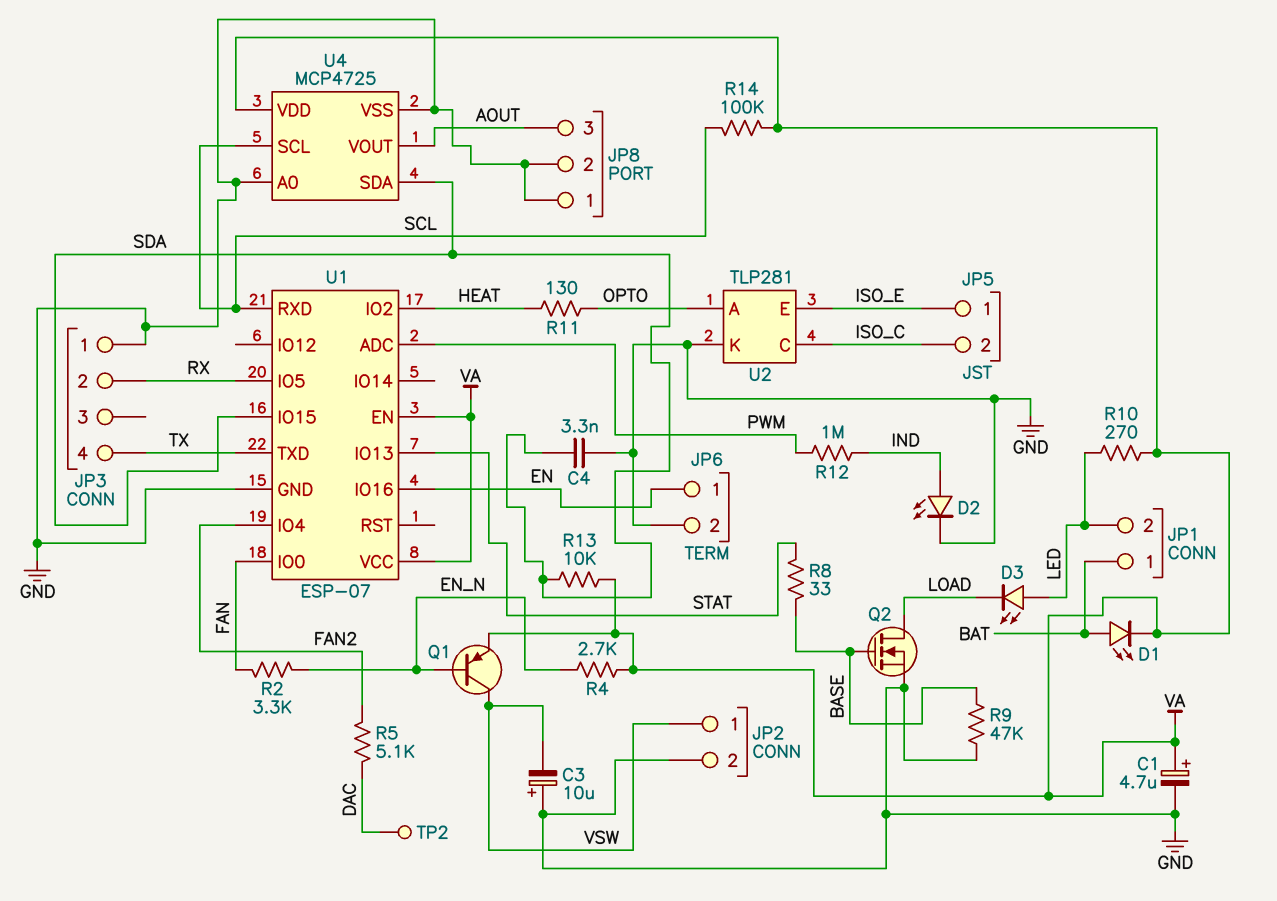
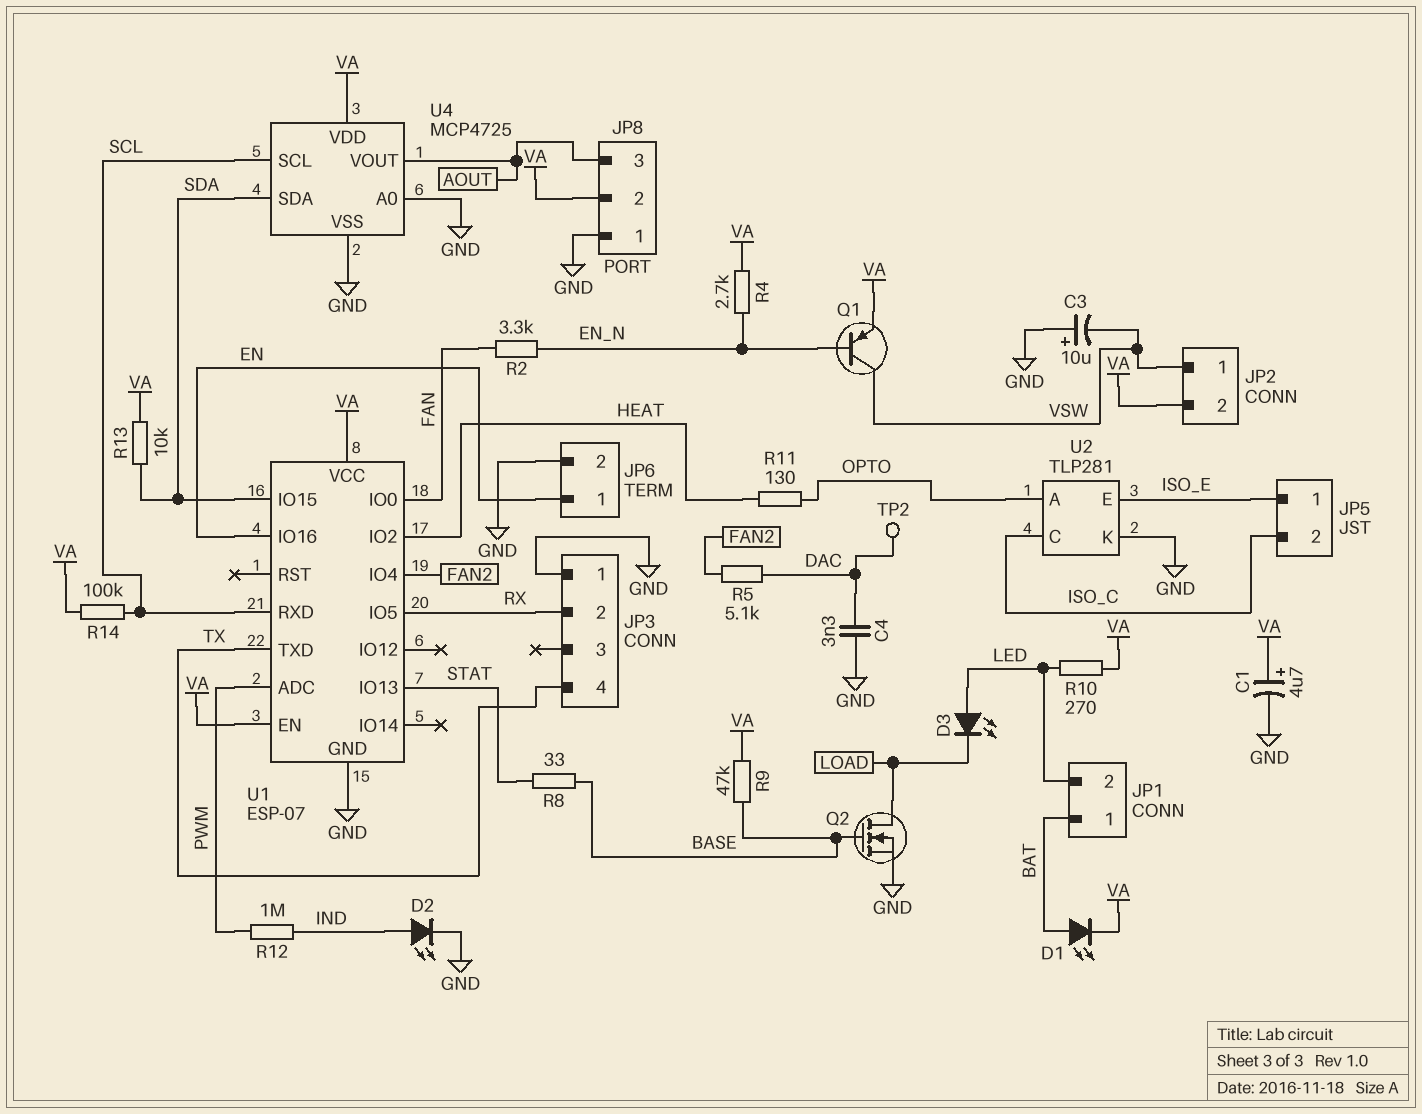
C4: 3.3nF (GND, SDA) -> 3.3nF (DAC, GND)
JP2 pin 2: GND -> VA
JP8 pin 2: GND -> VA
R9: 47k (BASE, GND) -> 47k (BASE, VA)

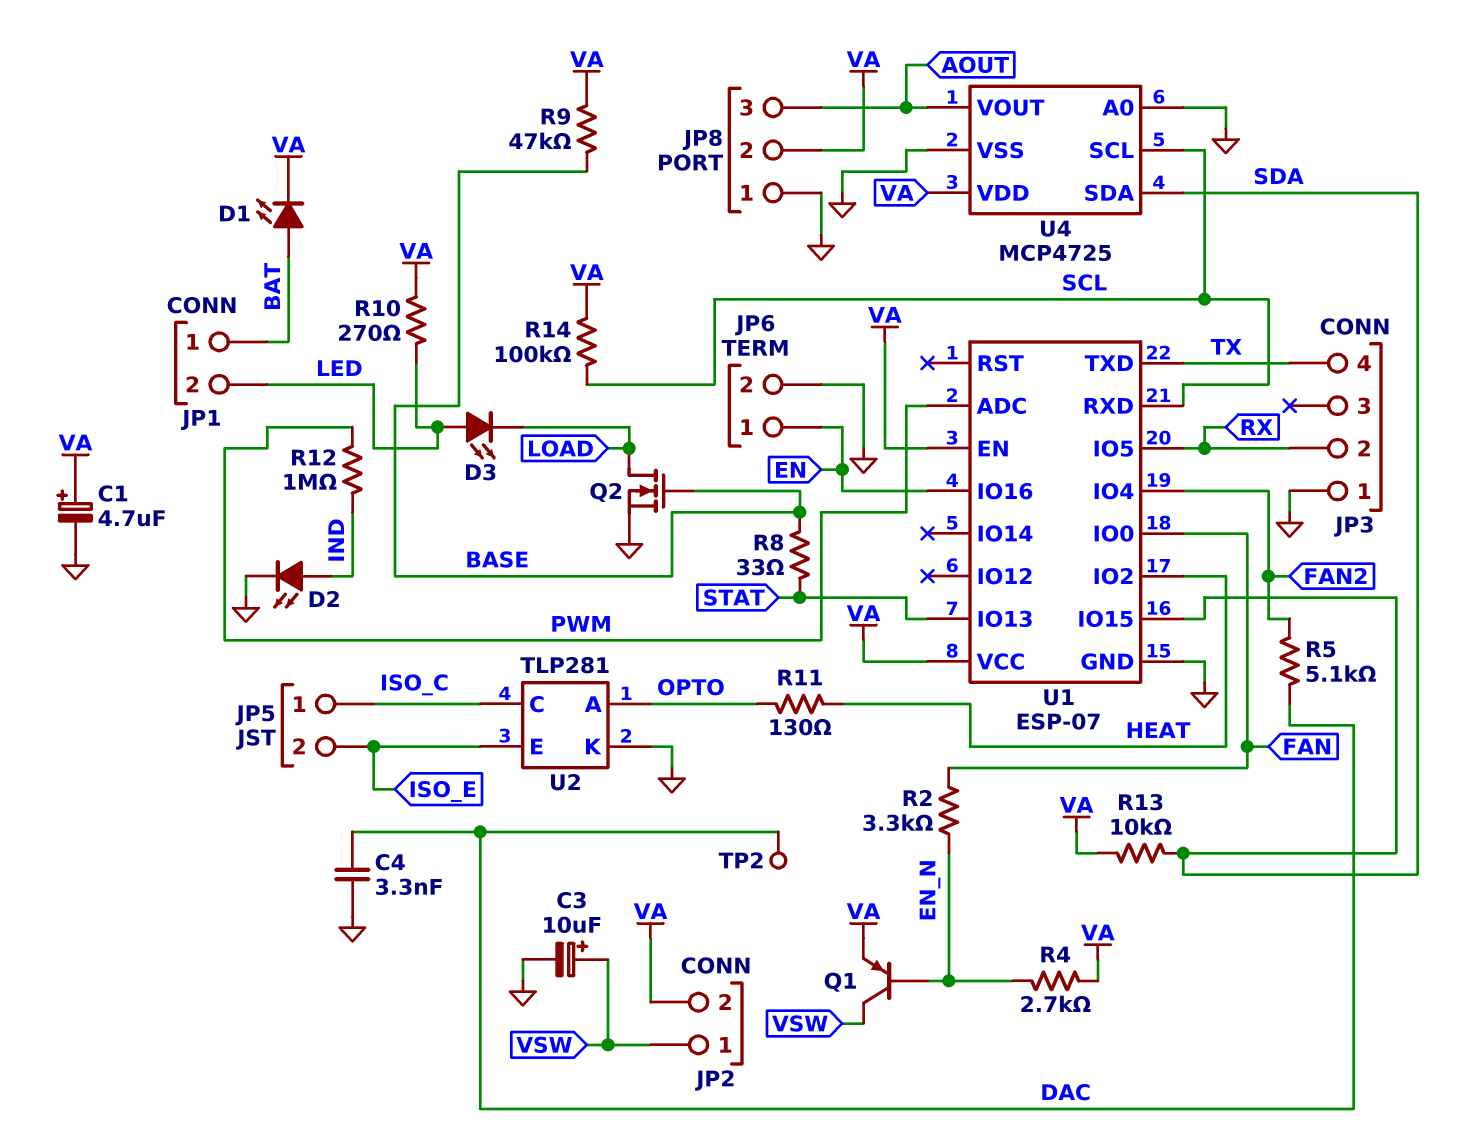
C3: 10uF (plus GND, minus VSW) -> 10uF (plus VSW, minus GND)
JP5 pin 1: ISO_E -> ISO_C
JP5 pin 2: ISO_C -> ISO_E

